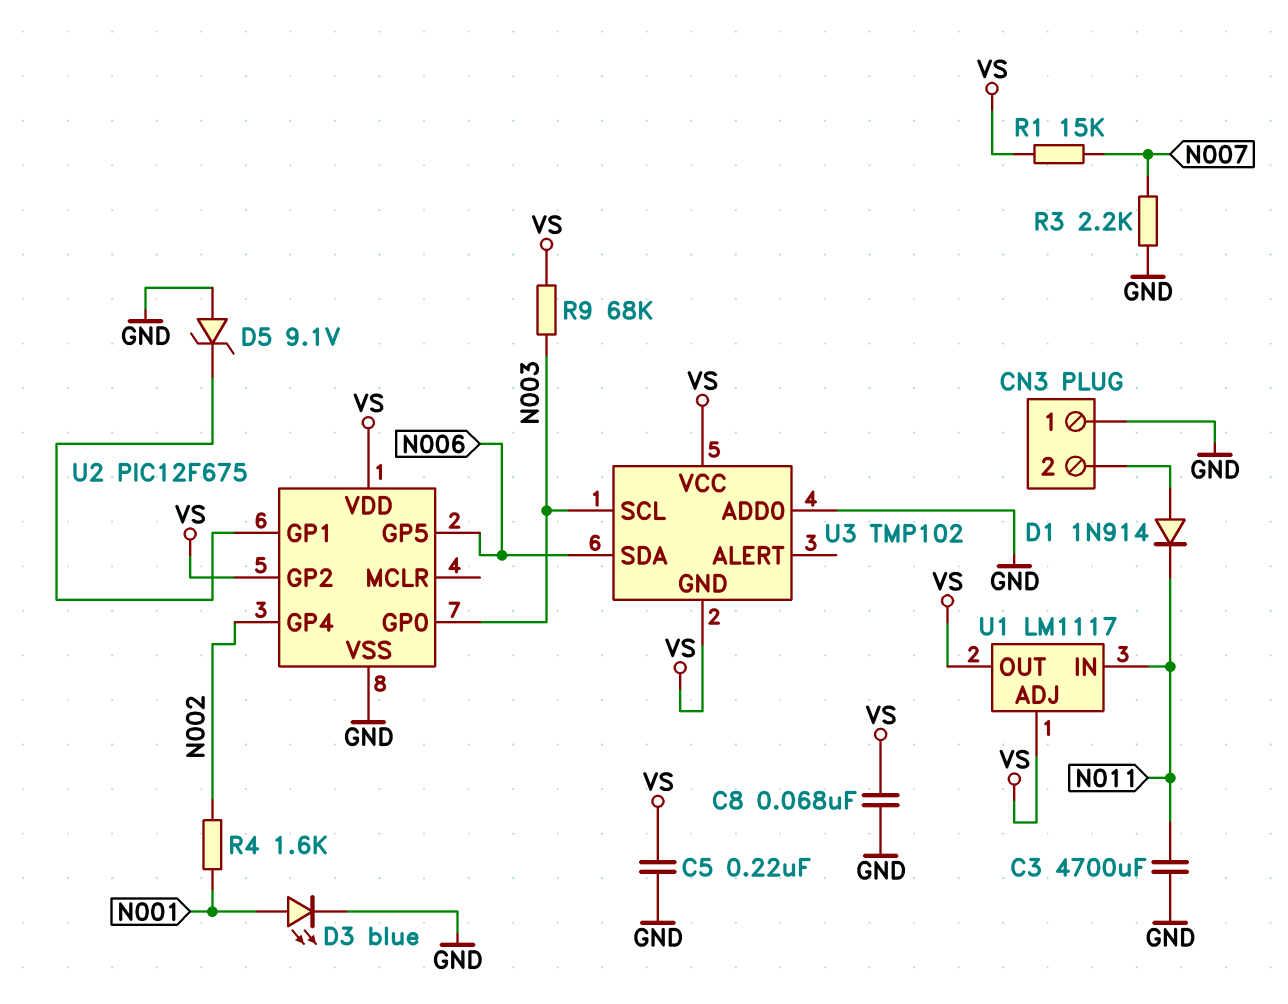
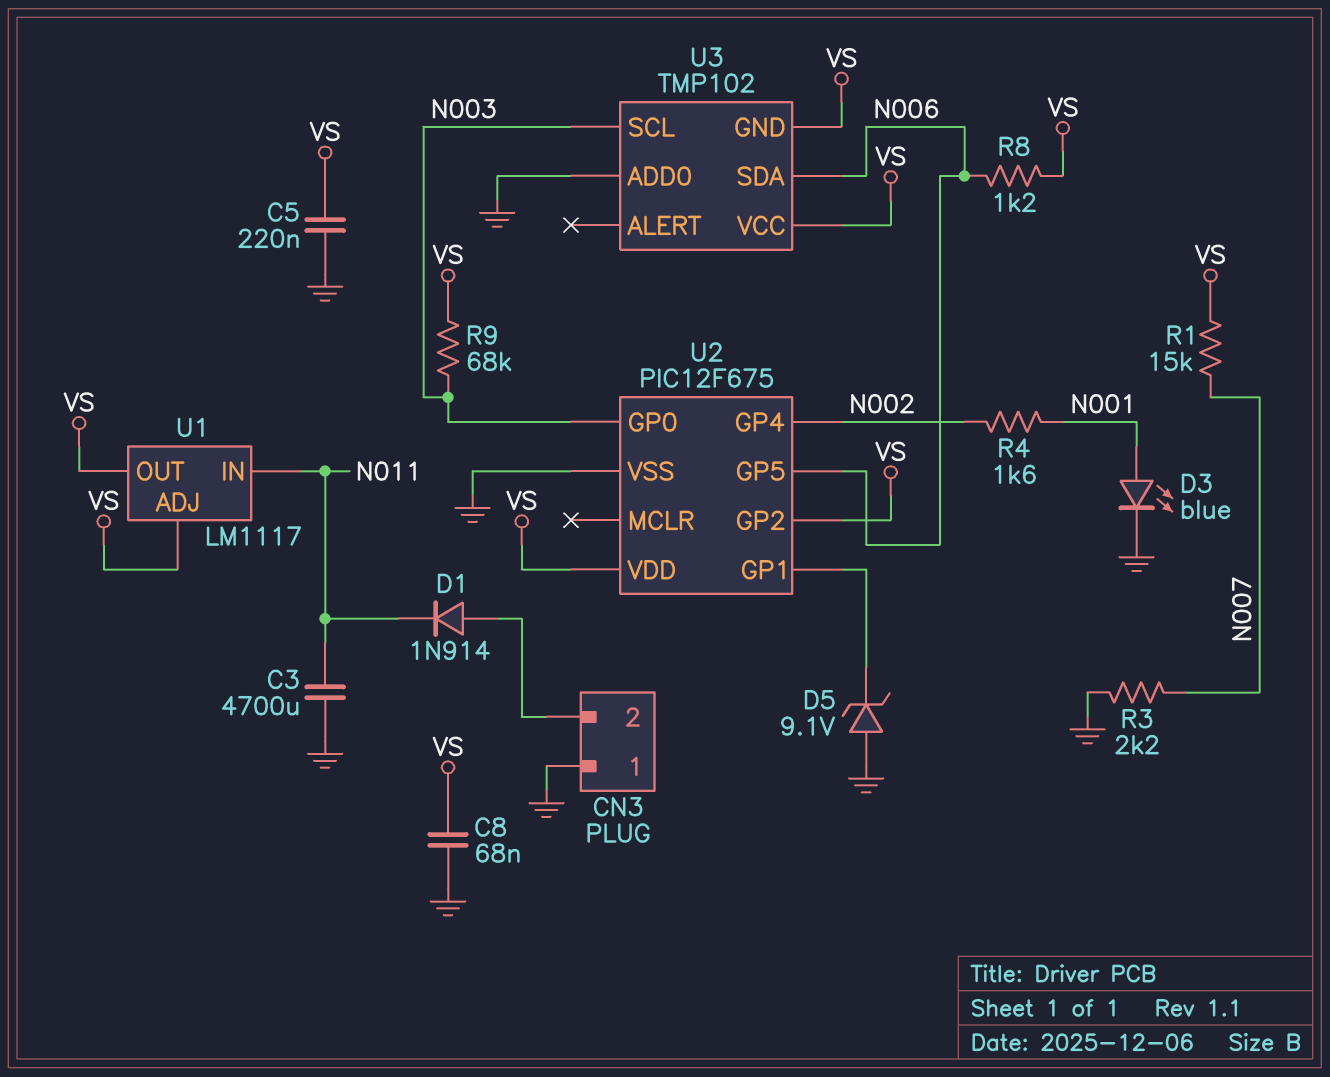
R8: none -> 1.2k (N006, VS)

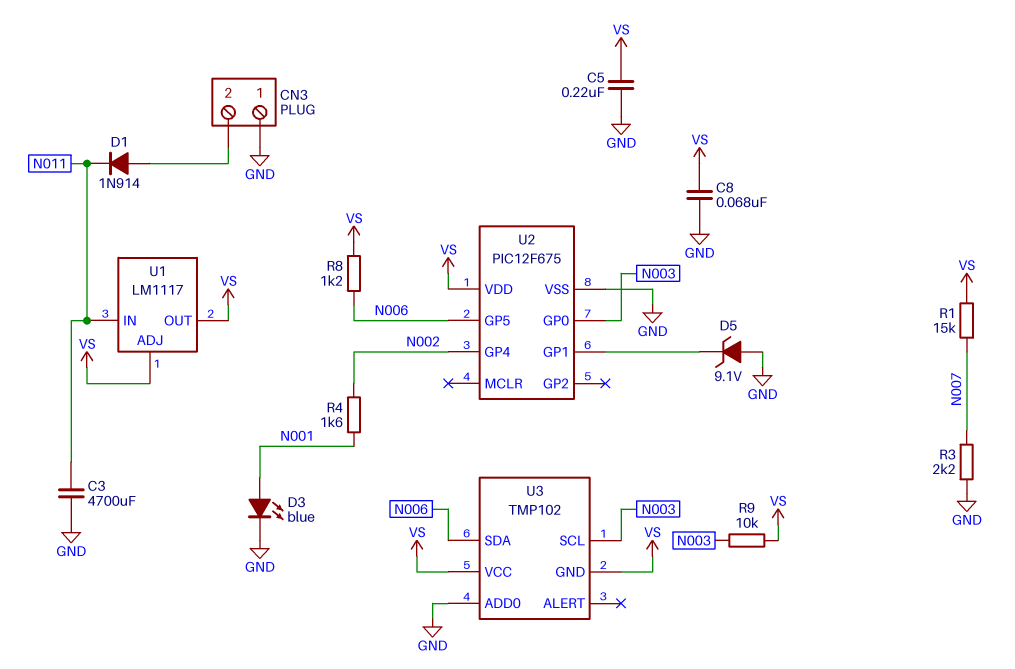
R9: 68k (N003, VS) -> 10k (N003, VS)
U2 pin GP2: VS -> none

